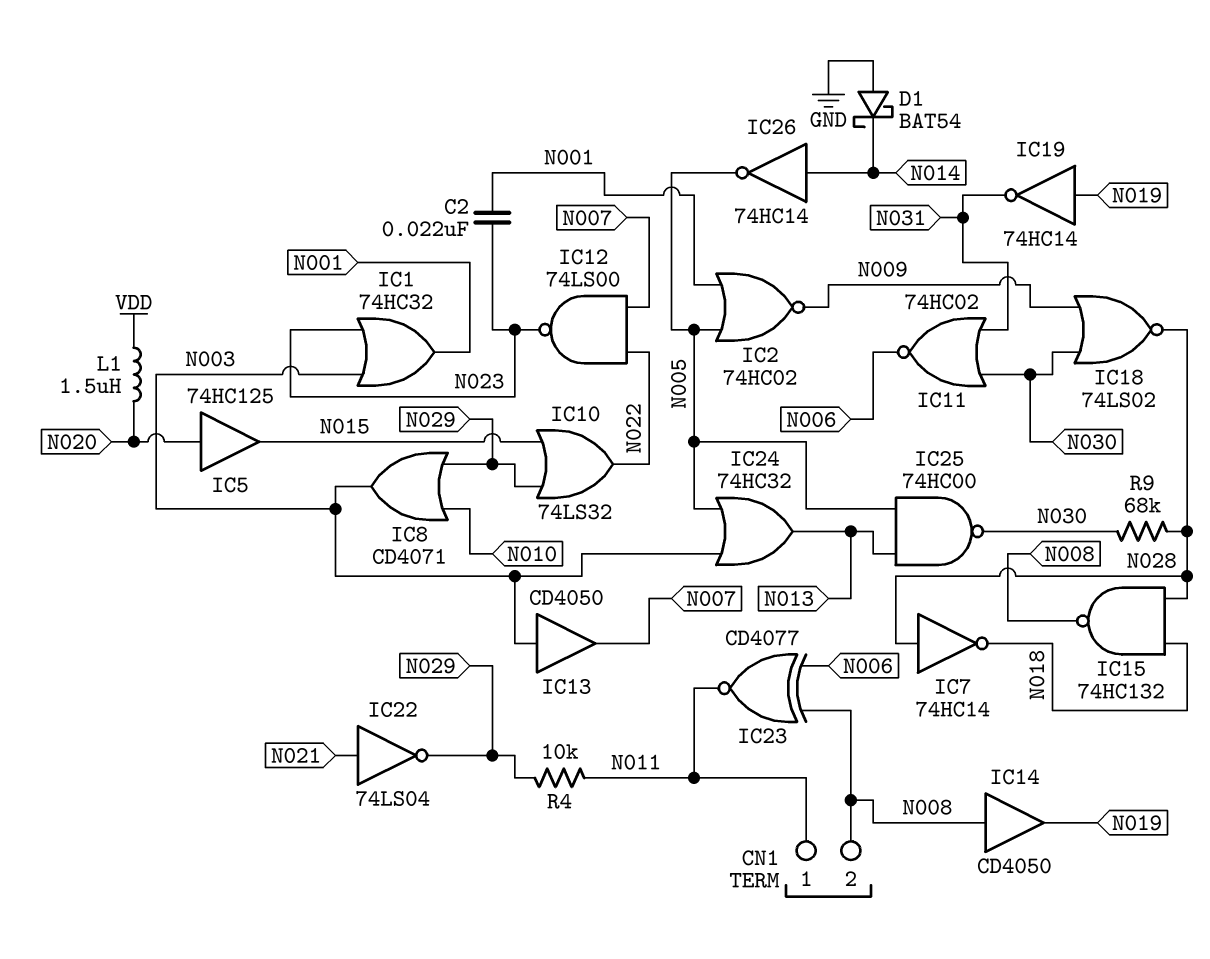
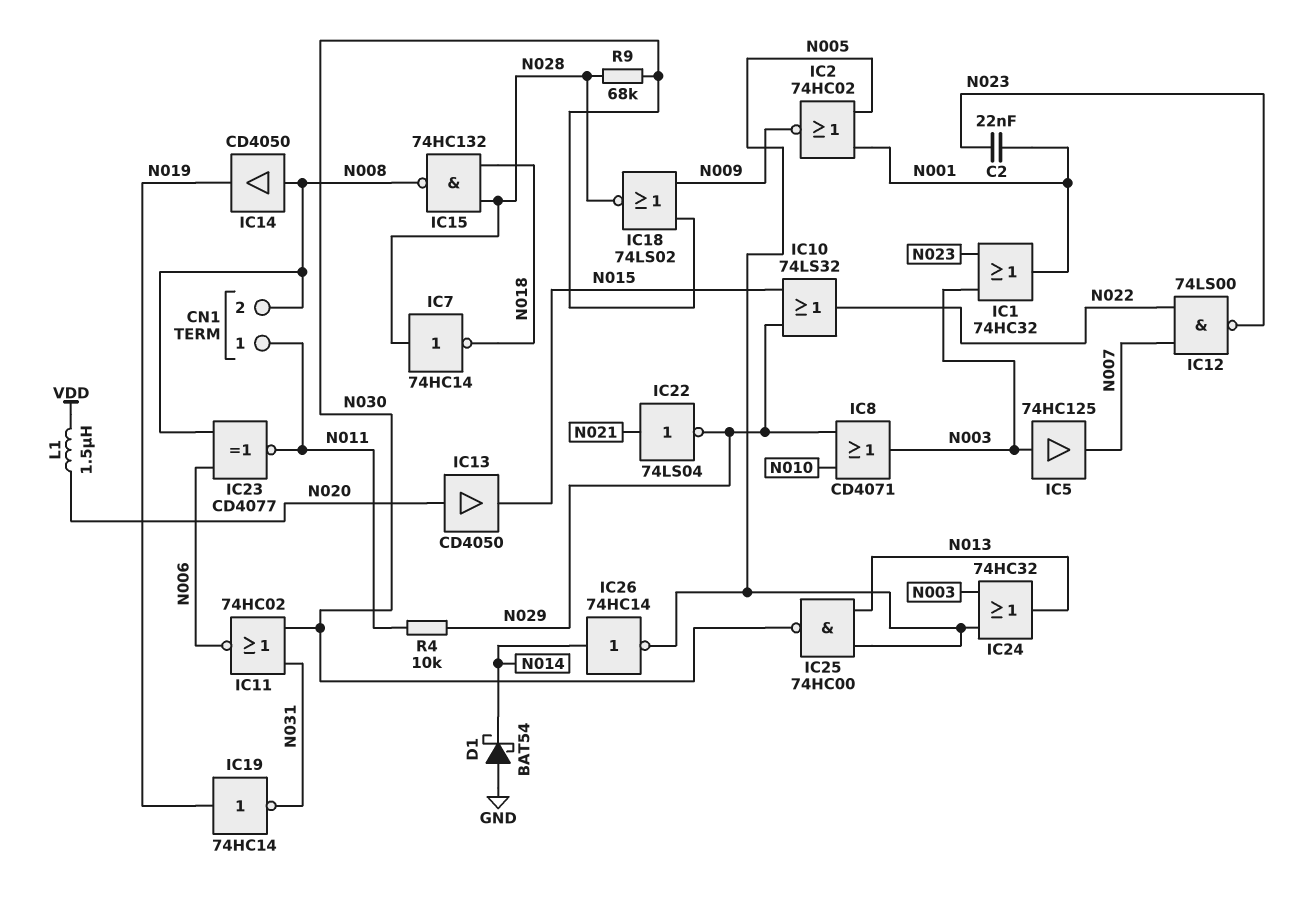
IC5: buffer 74HC125 (in N020, out N015) -> buffer 74HC125 (in N003, out N007)
IC13: buffer CD4050 (in N003, out N007) -> buffer CD4050 (in N020, out N015)

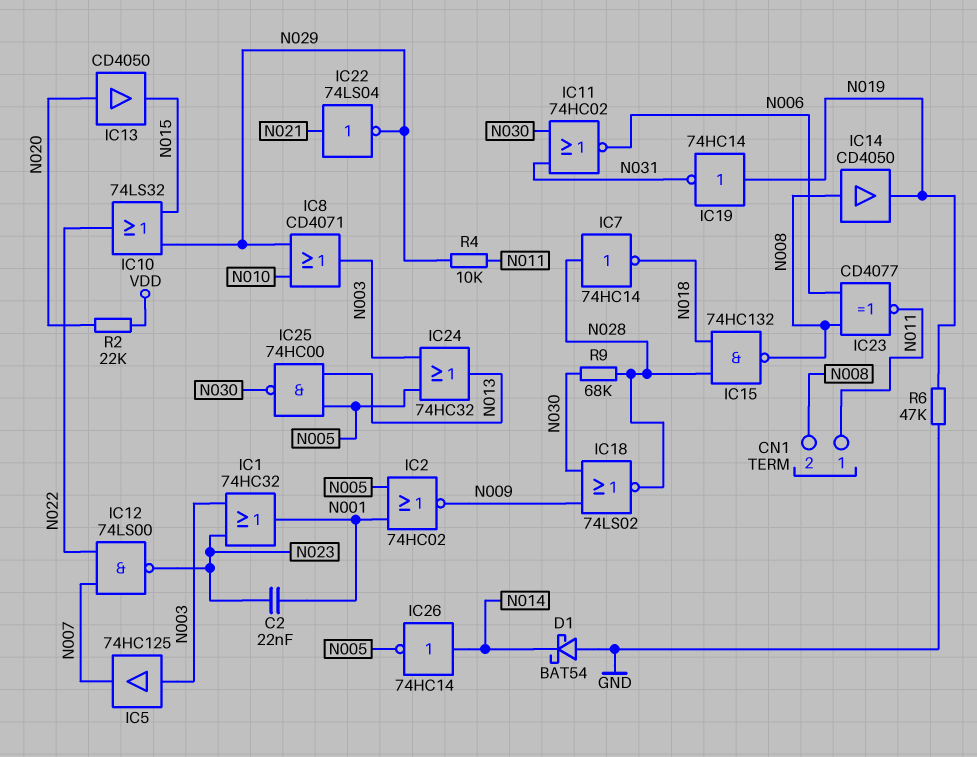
L1: 1.5uH (N020, VDD) -> none
R2: none -> 22k (N020, VDD)
R6: none -> 47k (GND, N019)

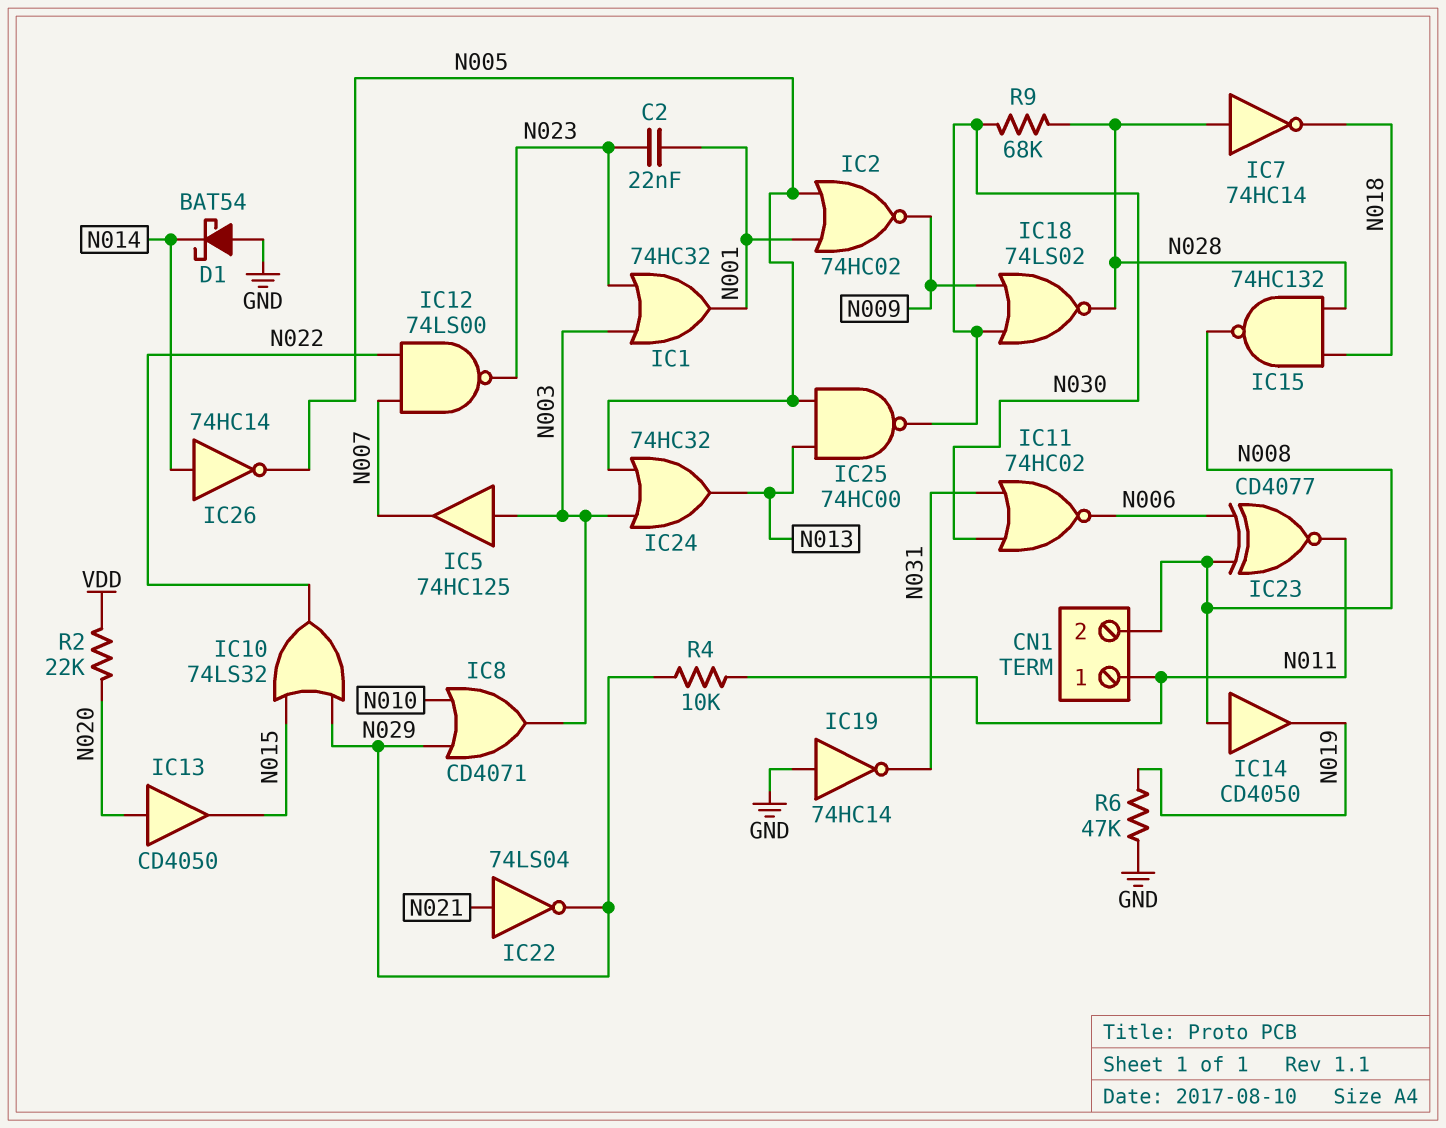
IC19: NOT 74HC14 (in N019, out N031) -> NOT 74HC14 (in GND, out N031)

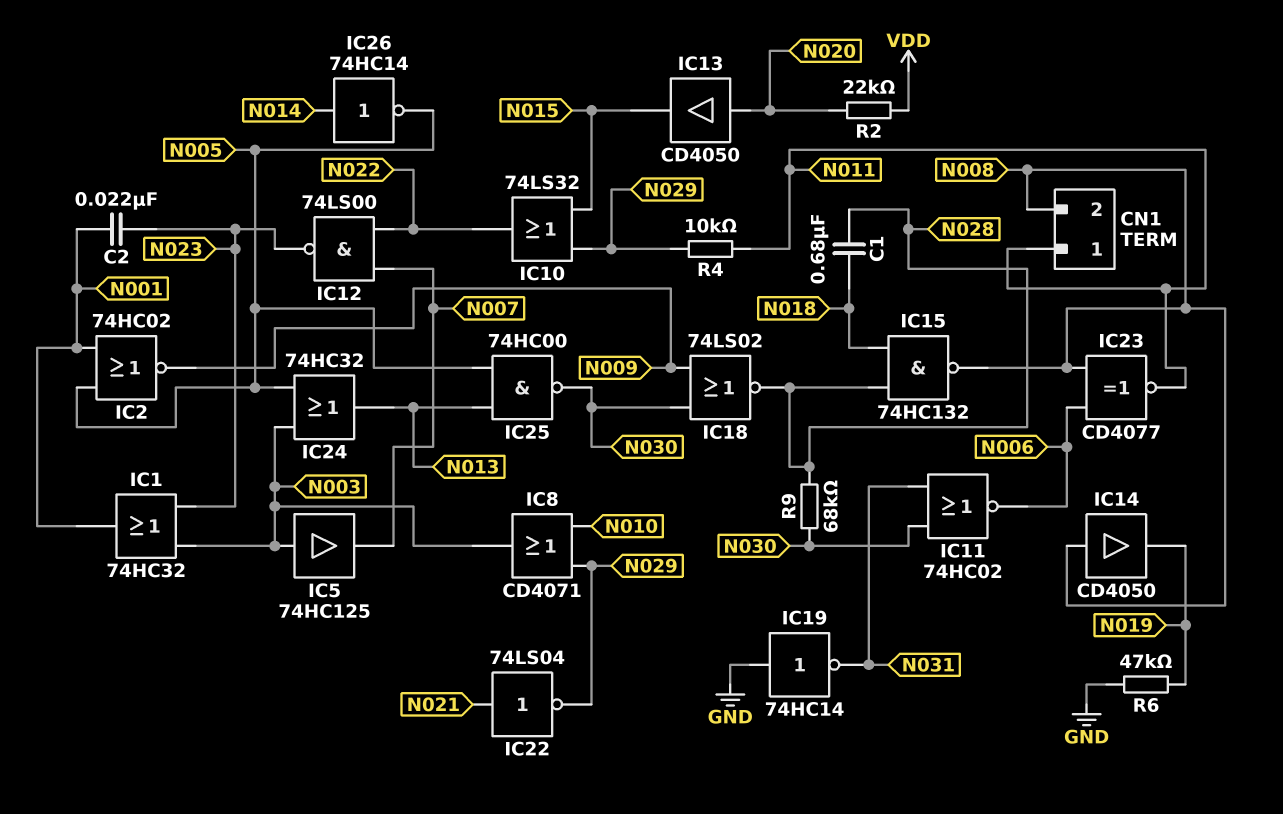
C1: none -> 680nF (N018, N028)
D1: schottky BAT54 (A GND, K N014) -> none
IC7: NOT 74HC14 (in N028, out N018) -> none

